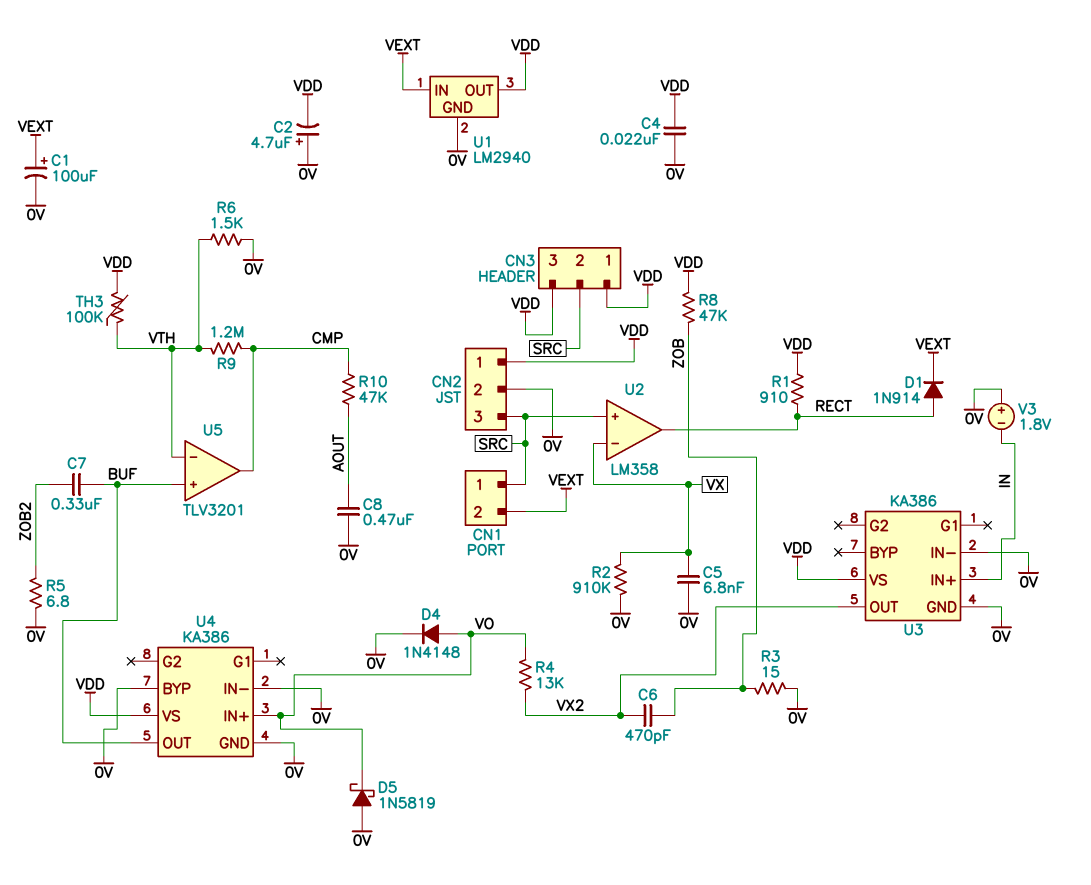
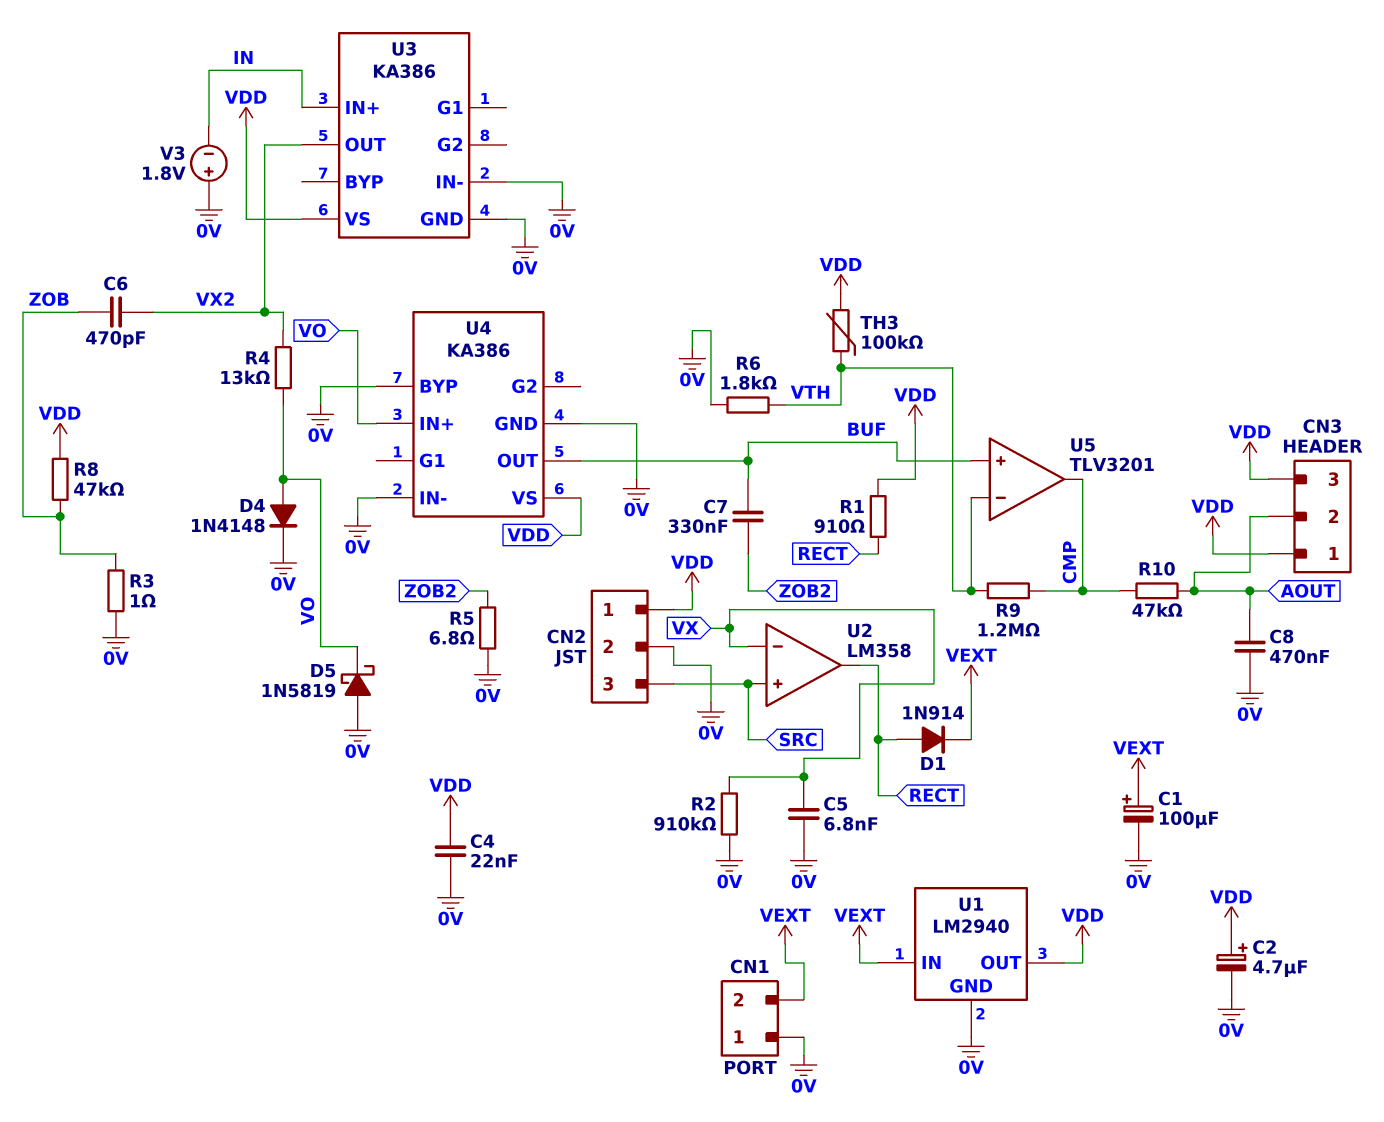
C2: 4.7uF (plus 0V, minus VDD) -> 4.7uF (plus VDD, minus 0V)
CN1 pin 1: SRC -> 0V
CN3 pin 2: SRC -> AOUT
R3: 15 (0V, ZOB) -> 1 (0V, ZOB)
R6: 1.5k (0V, VTH) -> 1.8k (0V, VTH)

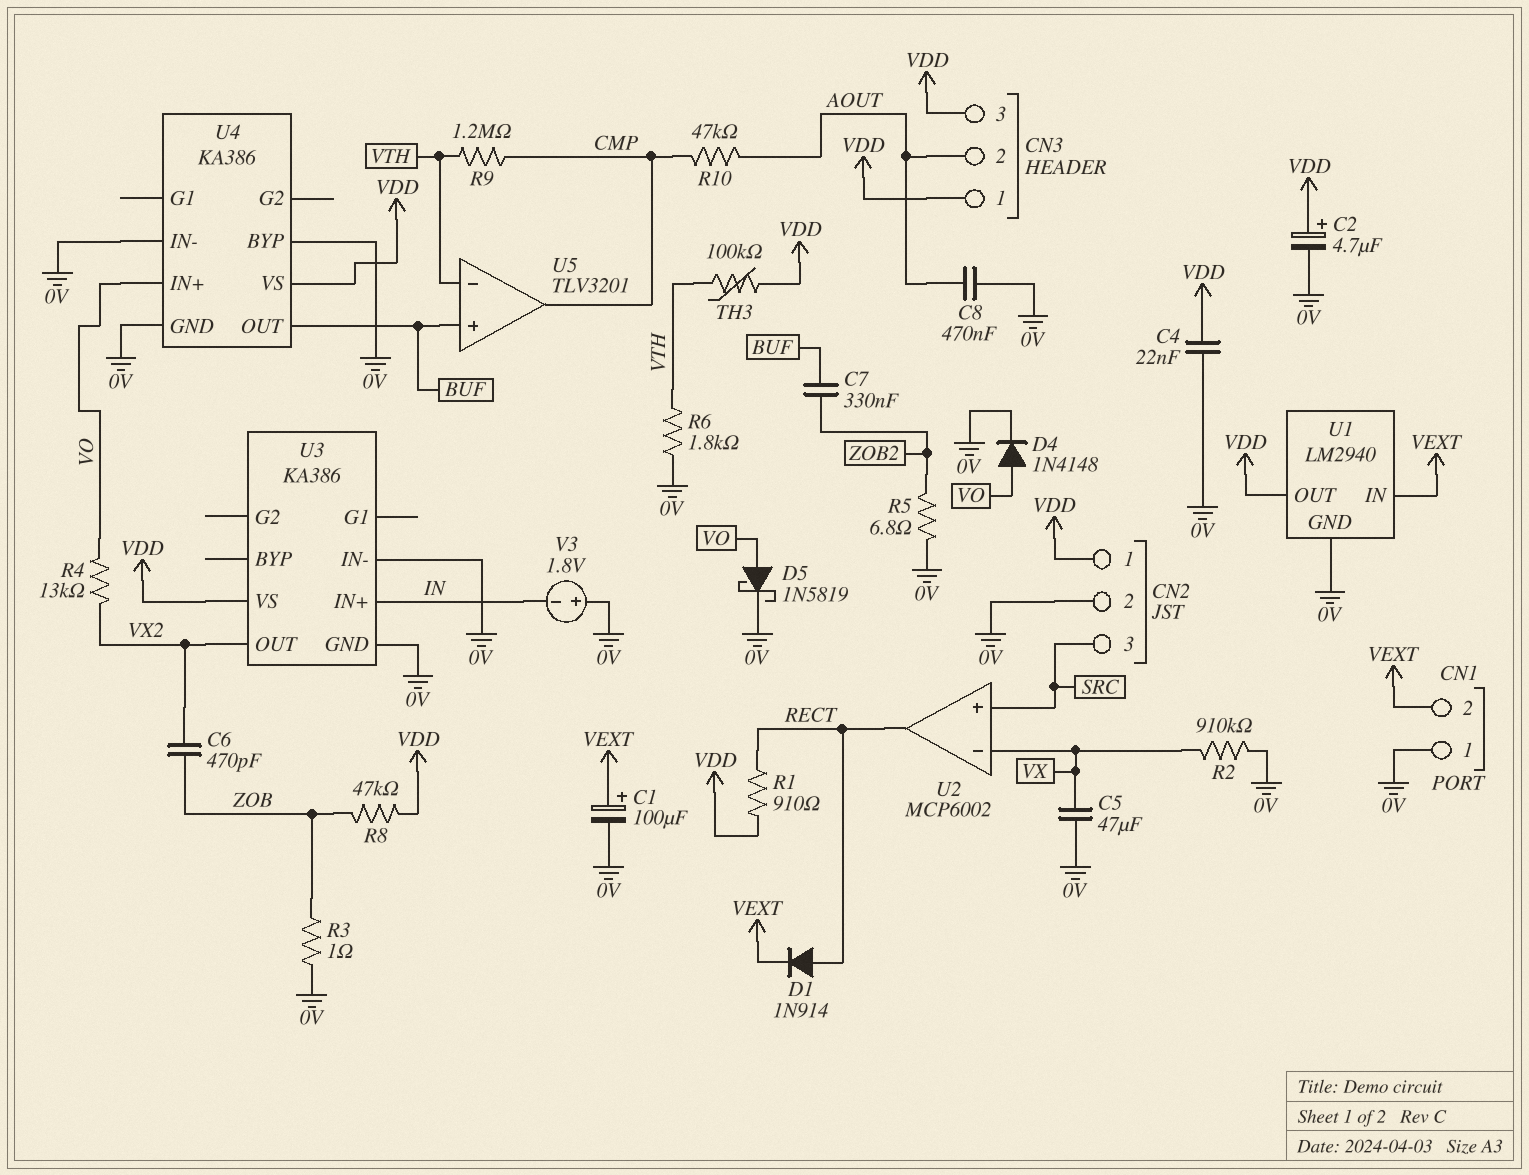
C5: 6.8nF (0V, VX) -> 47uF (0V, VX)
D5: schottky 1N5819 (A 0V, K VO) -> schottky 1N5819 (A VO, K 0V)
U2: LM358 -> MCP6002

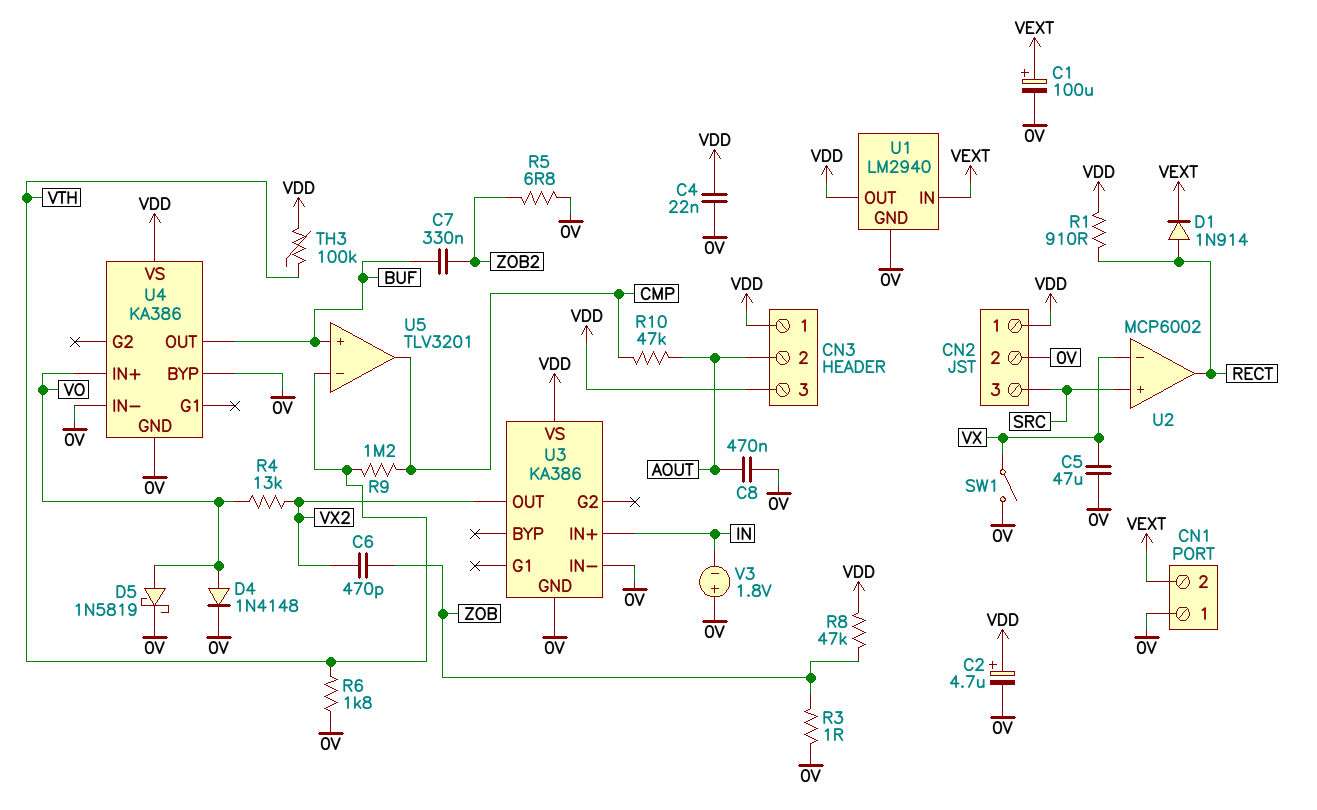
R2: 910k (0V, VX) -> none
SW1: none -> switch (0V, VX)

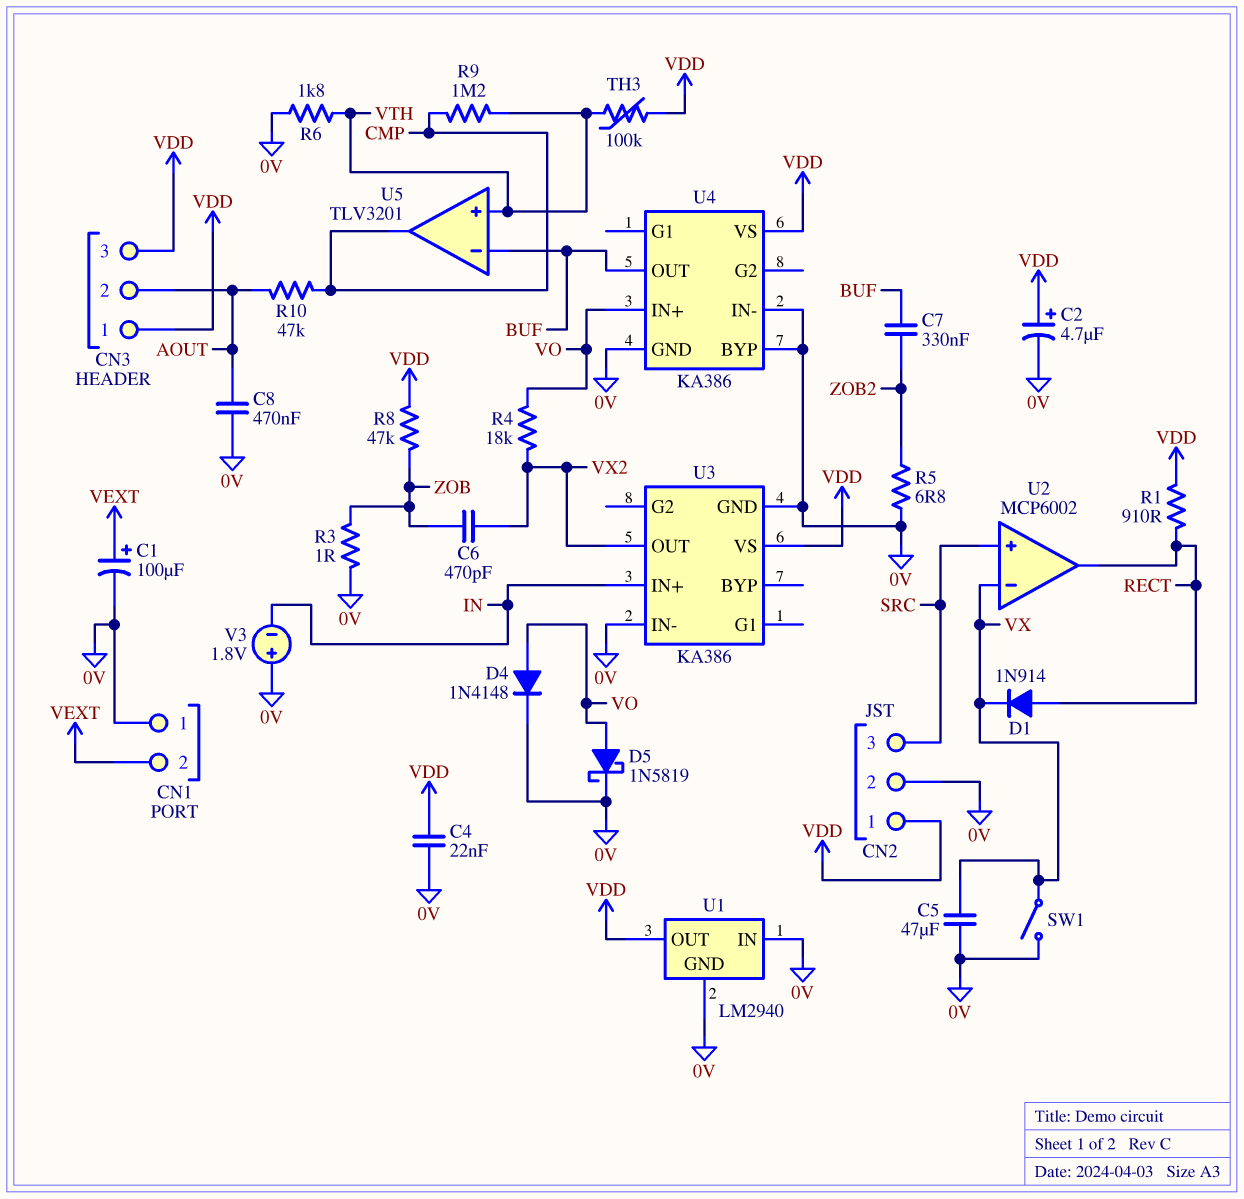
D1: diode 1N914 (A RECT, K VEXT) -> diode 1N914 (A RECT, K VX)
R4: 13k (VO, VX2) -> 18k (VO, VX2)
U1 pin IN: VEXT -> 0V
U5 pin in+: BUF -> VTH
U5 pin in-: VTH -> BUF

